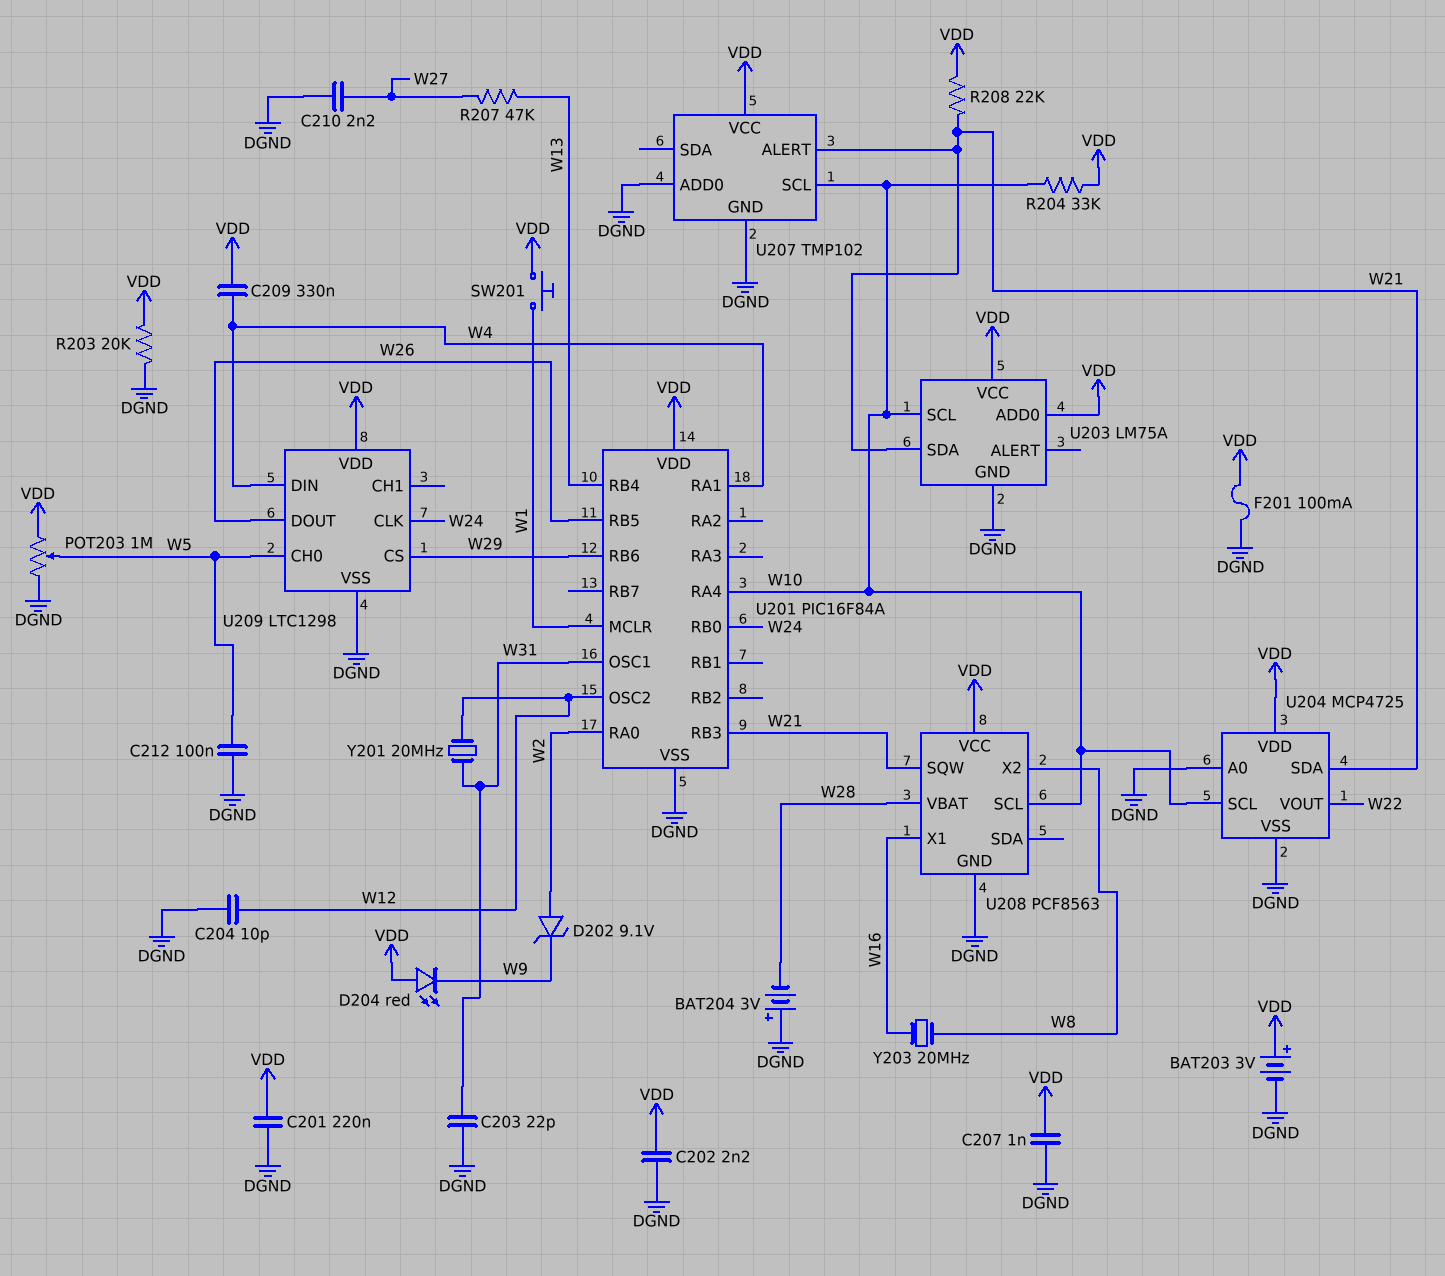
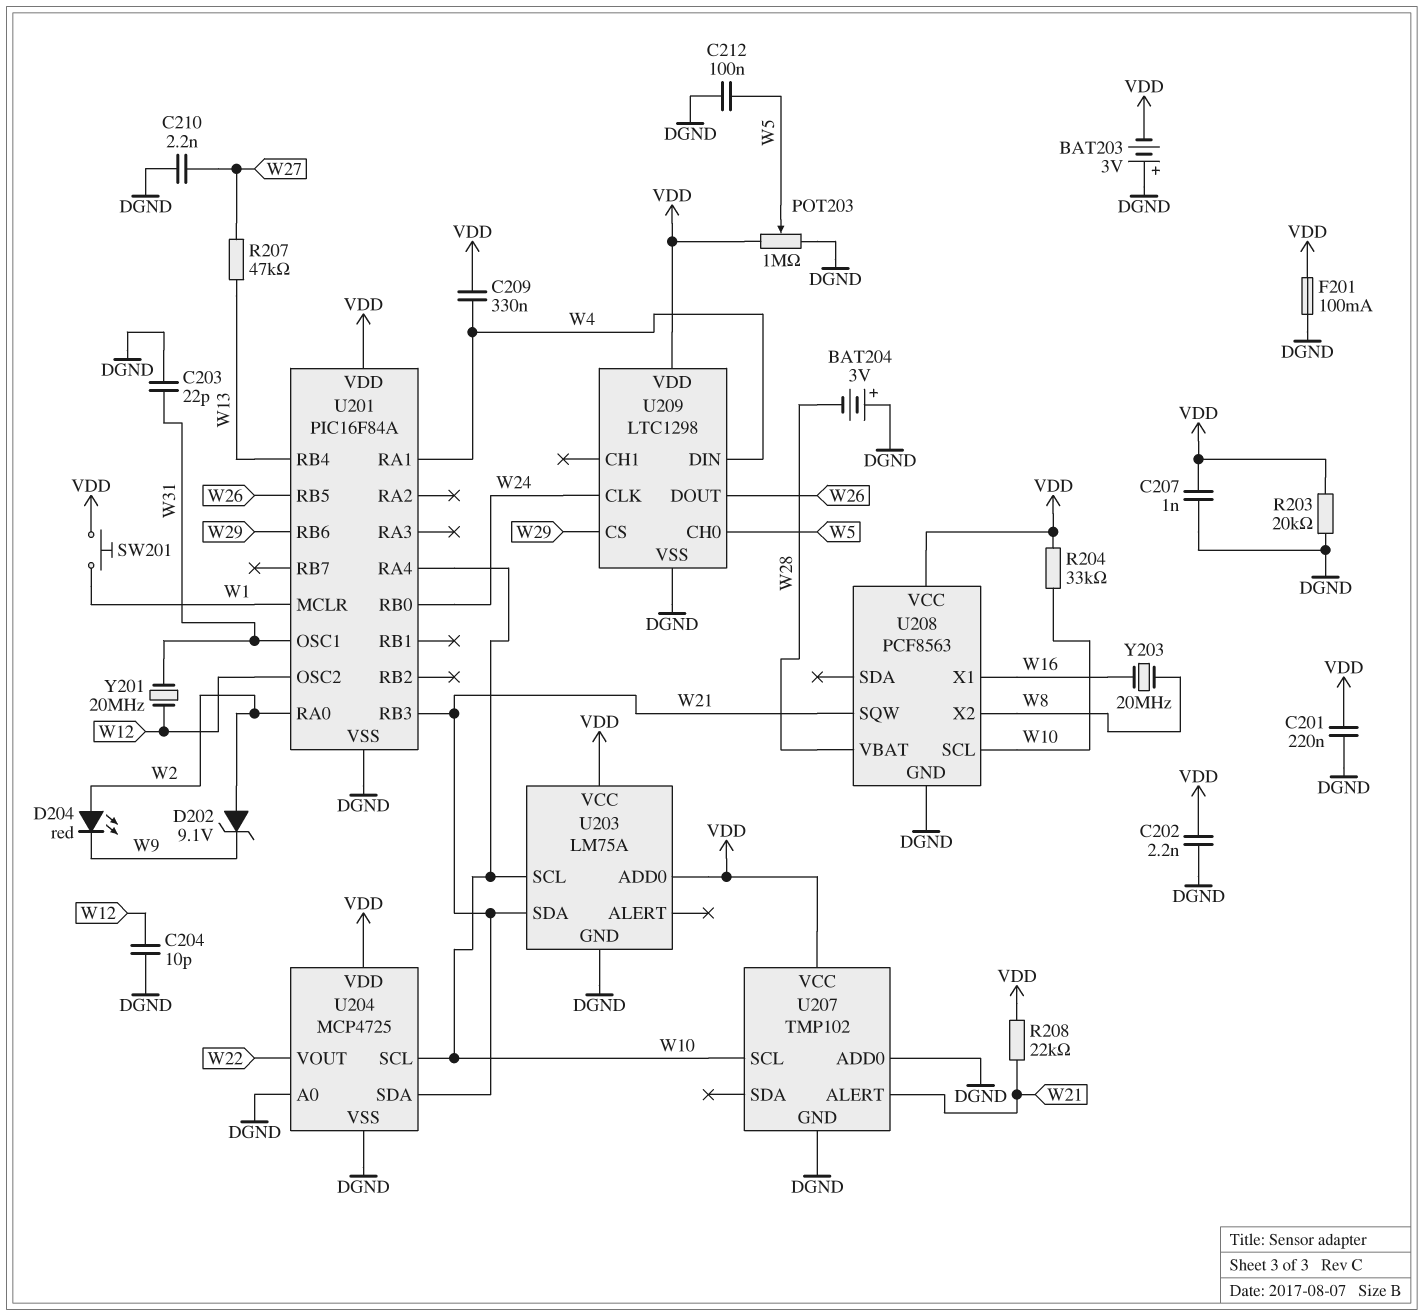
BAT203: 3V (plus VDD, minus DGND) -> 3V (plus DGND, minus VDD)
D204: LED red (A VDD, K W9) -> LED red (A W2, K W9)

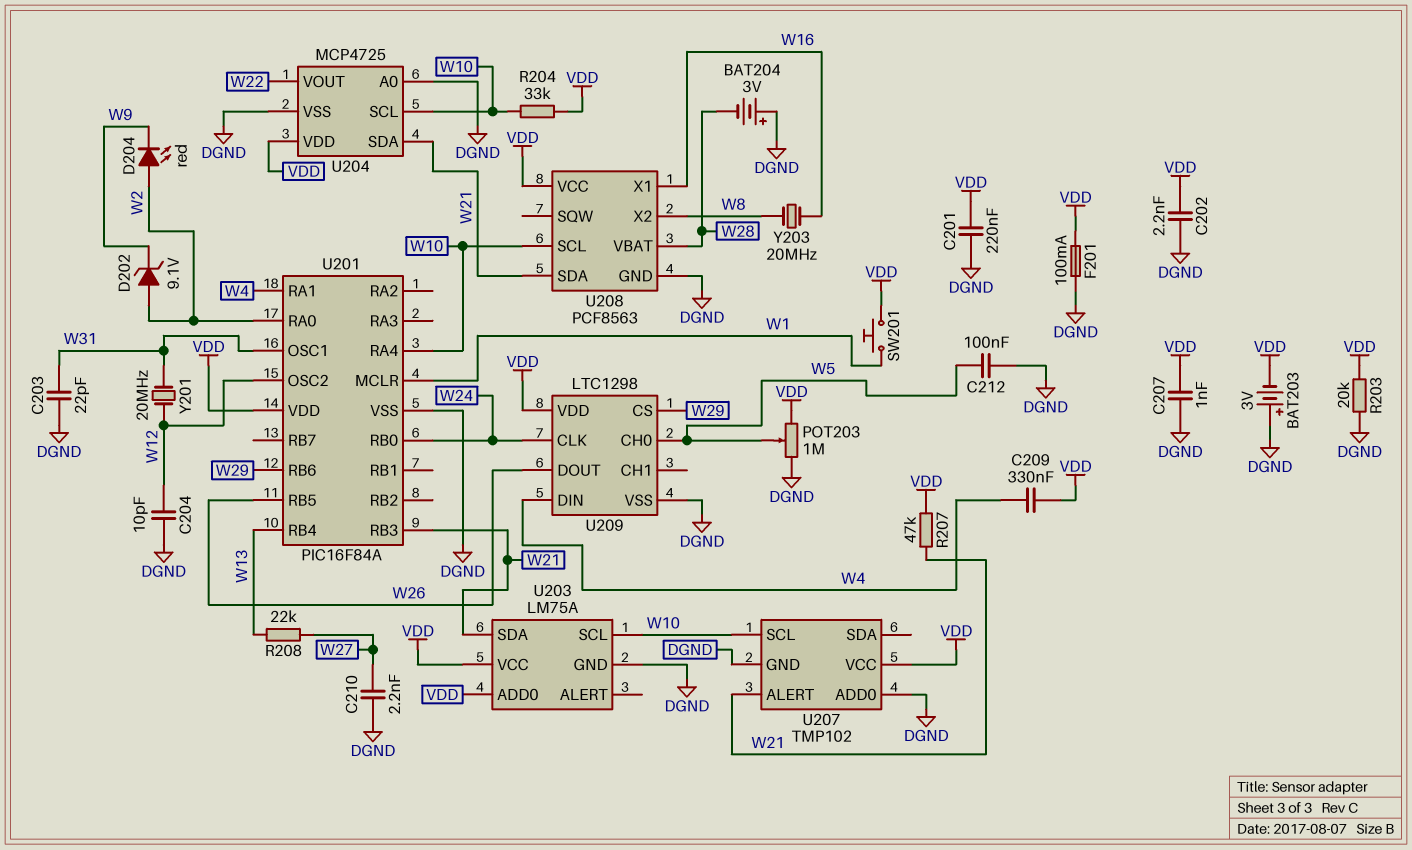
R207: 47k (W13, W27) -> 47k (VDD, W21)
R208: 22k (VDD, W21) -> 22k (W13, W27)
U208 pin SDA: none -> W21
U208 pin SQW: W21 -> none

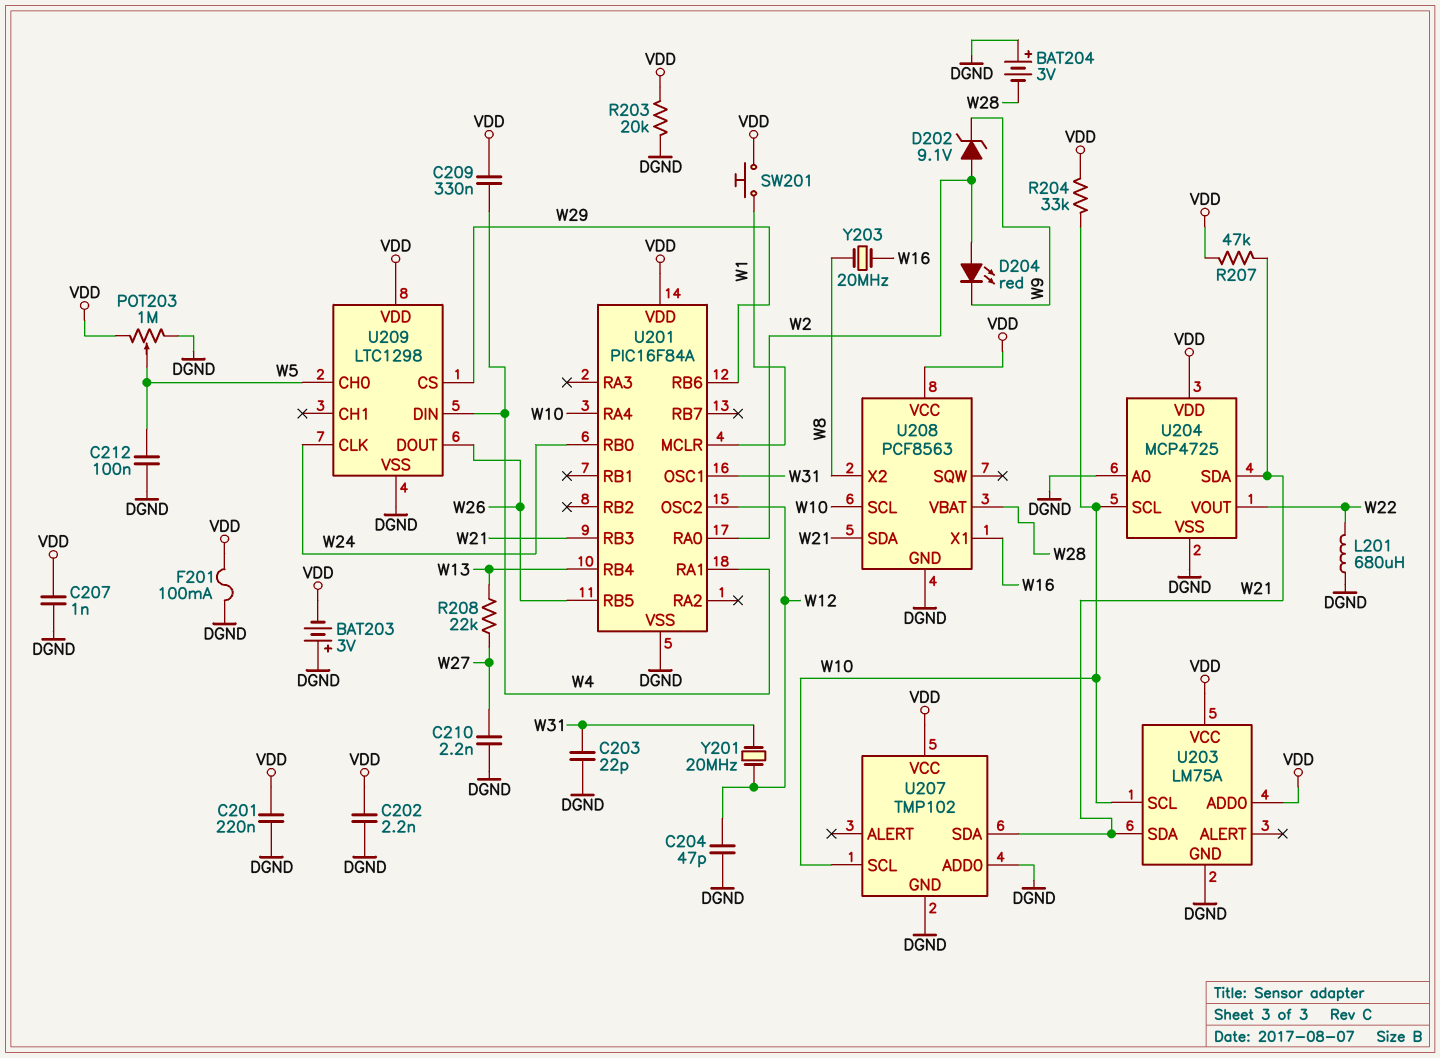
C204: 10pF (DGND, W12) -> 47pF (DGND, W12)
L201: none -> 680uH (DGND, W22)
U207 pin ALERT: W21 -> none
U207 pin SDA: none -> W21

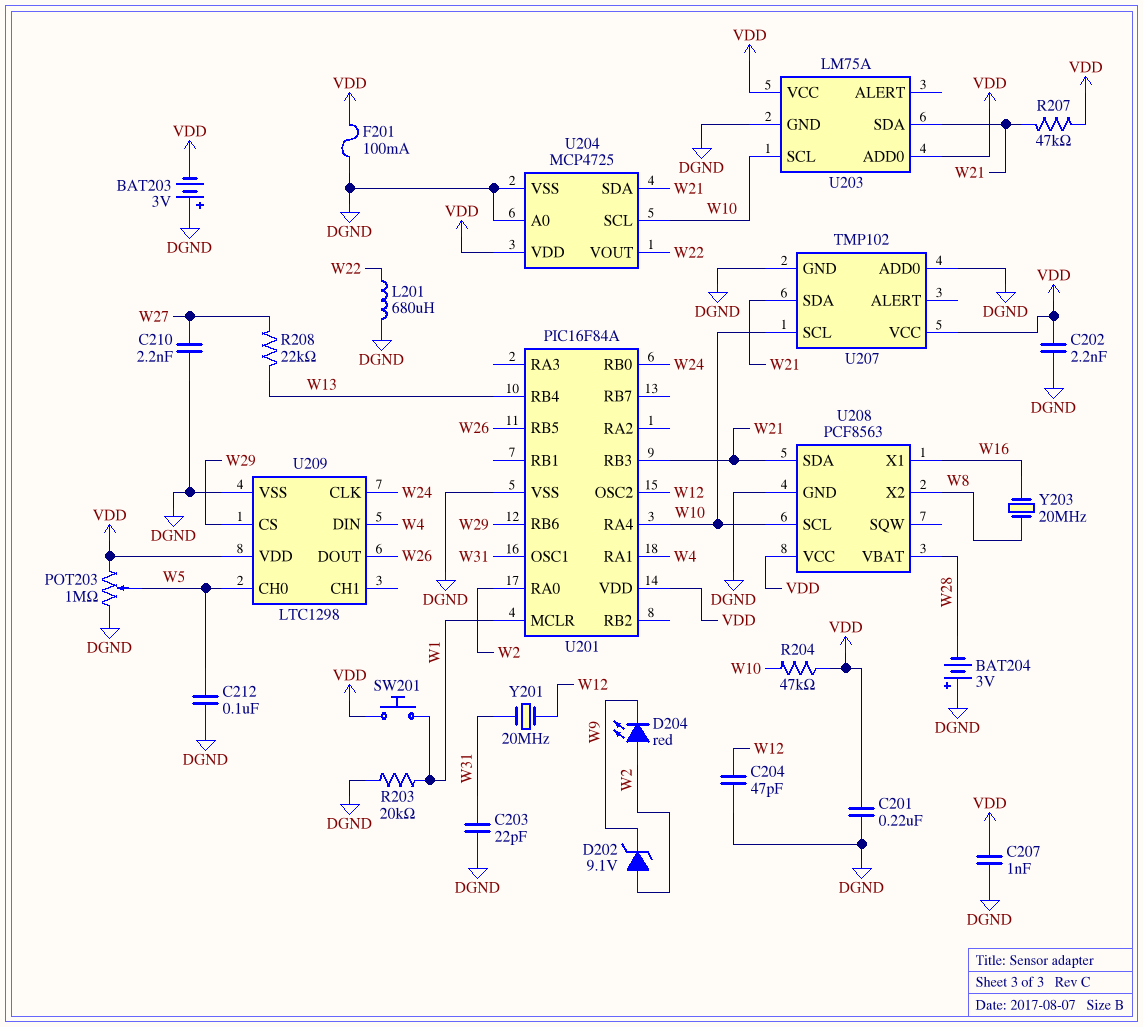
C209: 330nF (VDD, W4) -> none
R203: 20k (DGND, VDD) -> 20k (DGND, W1)
R204: 33k (VDD, W10) -> 47k (VDD, W10)

